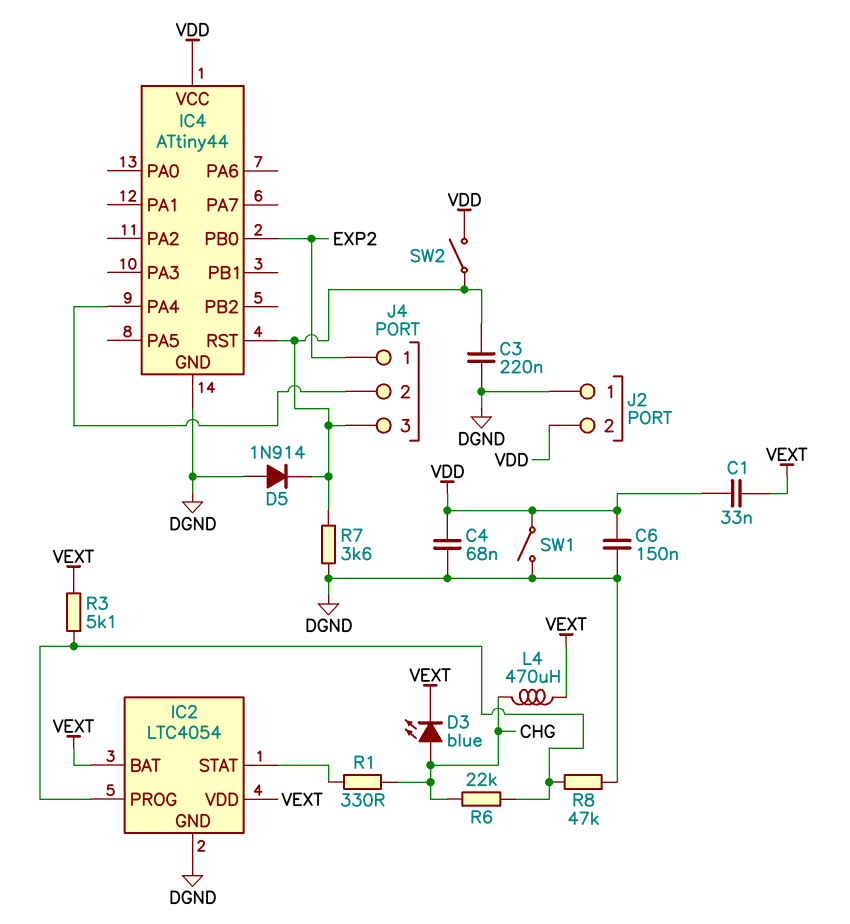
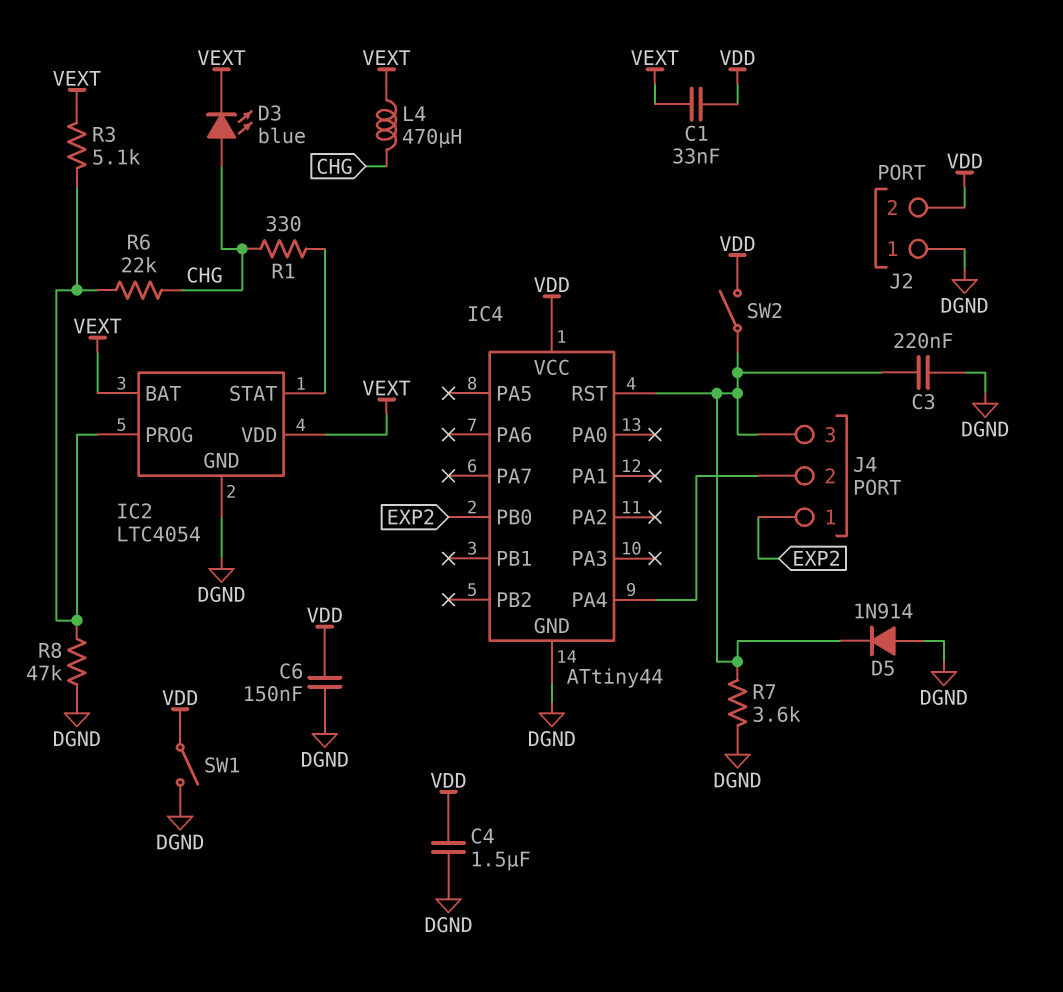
C4: 68nF (DGND, VDD) -> 1.5uF (DGND, VDD)

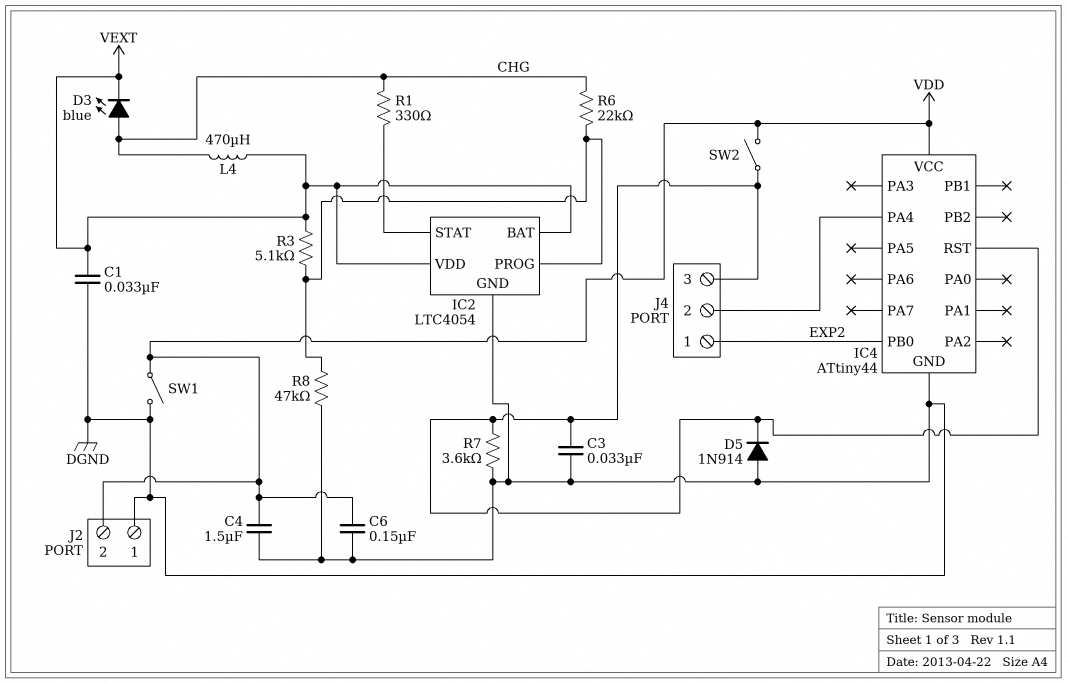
C1: 33nF (VDD, VEXT) -> 33nF (DGND, VEXT)
C3: 220nF (DGND, IC4/RST) -> 33nF (DGND, IC4/RST)

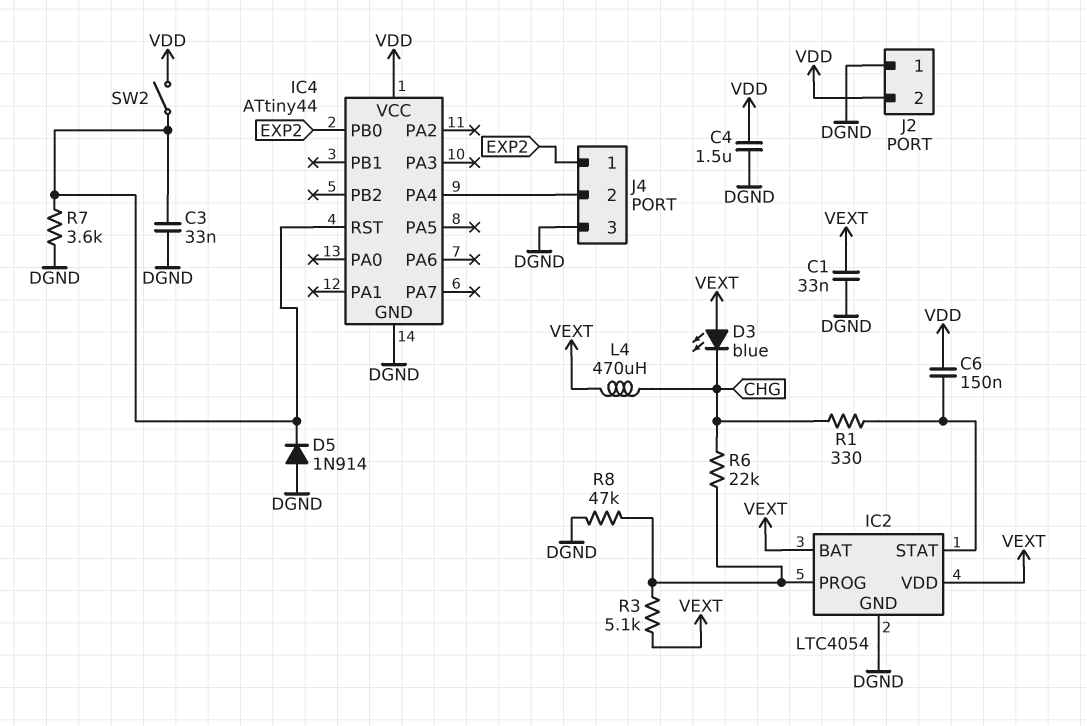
C6: 150nF (DGND, VDD) -> 150nF (IC2/STAT, VDD)
D3: LED blue (A CHG, K VEXT) -> LED blue (A VEXT, K CHG)
J4 pin 3: IC4/RST -> DGND
SW1: switch (DGND, VDD) -> none

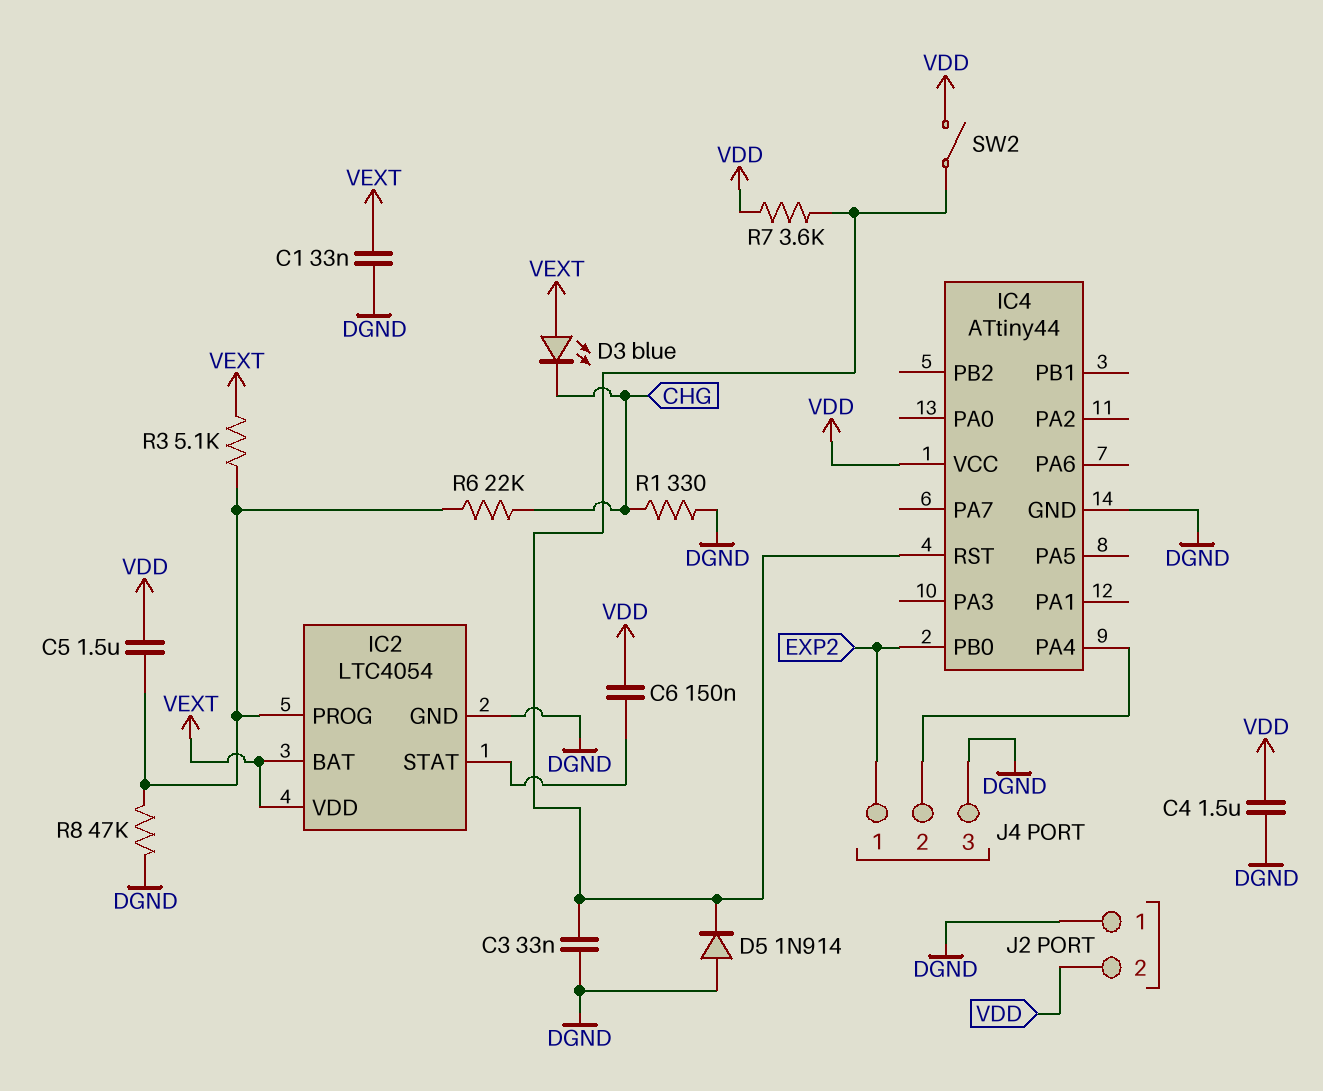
C5: none -> 1.5uF (IC2/PROG, VDD)
L4: 470uH (CHG, VEXT) -> none
R1: 330 (CHG, IC2/STAT) -> 330 (CHG, DGND)
R7: 3.6k (DGND, IC4/RST) -> 3.6k (IC4/RST, VDD)

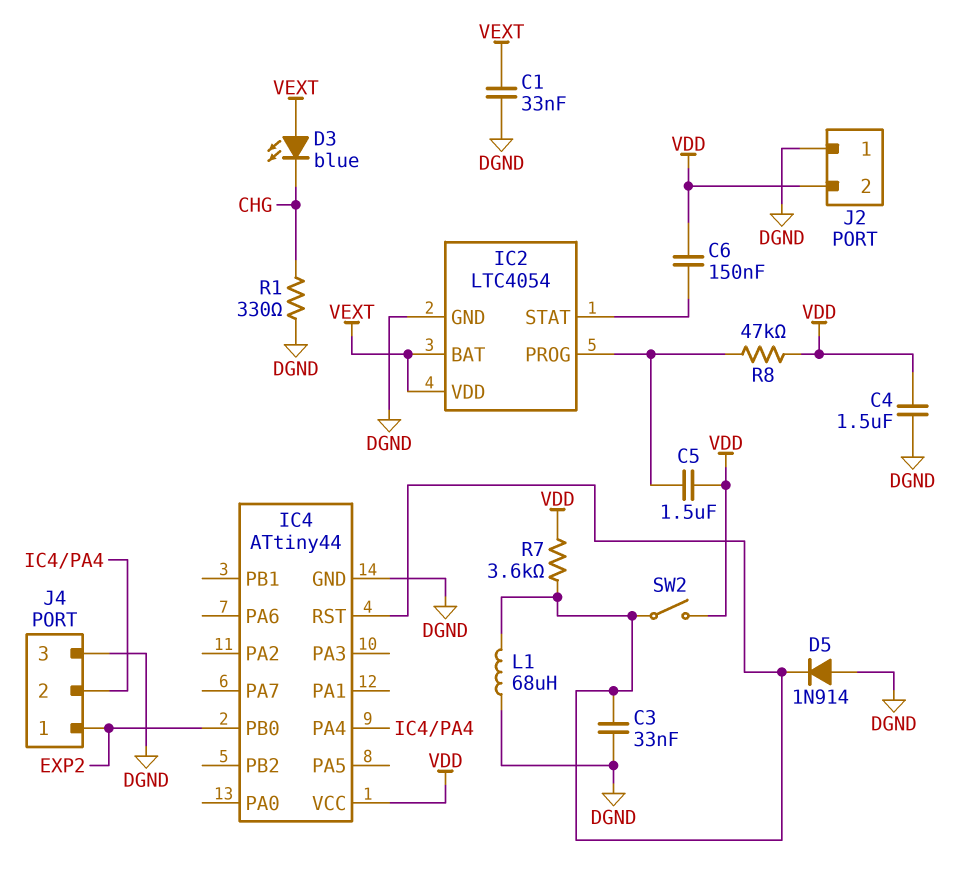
L1: none -> 68uH (DGND, IC4/RST)
R3: 5.1k (IC2/PROG, VEXT) -> none
R6: 22k (CHG, IC2/PROG) -> none
R8: 47k (DGND, IC2/PROG) -> 47k (IC2/PROG, VDD)

